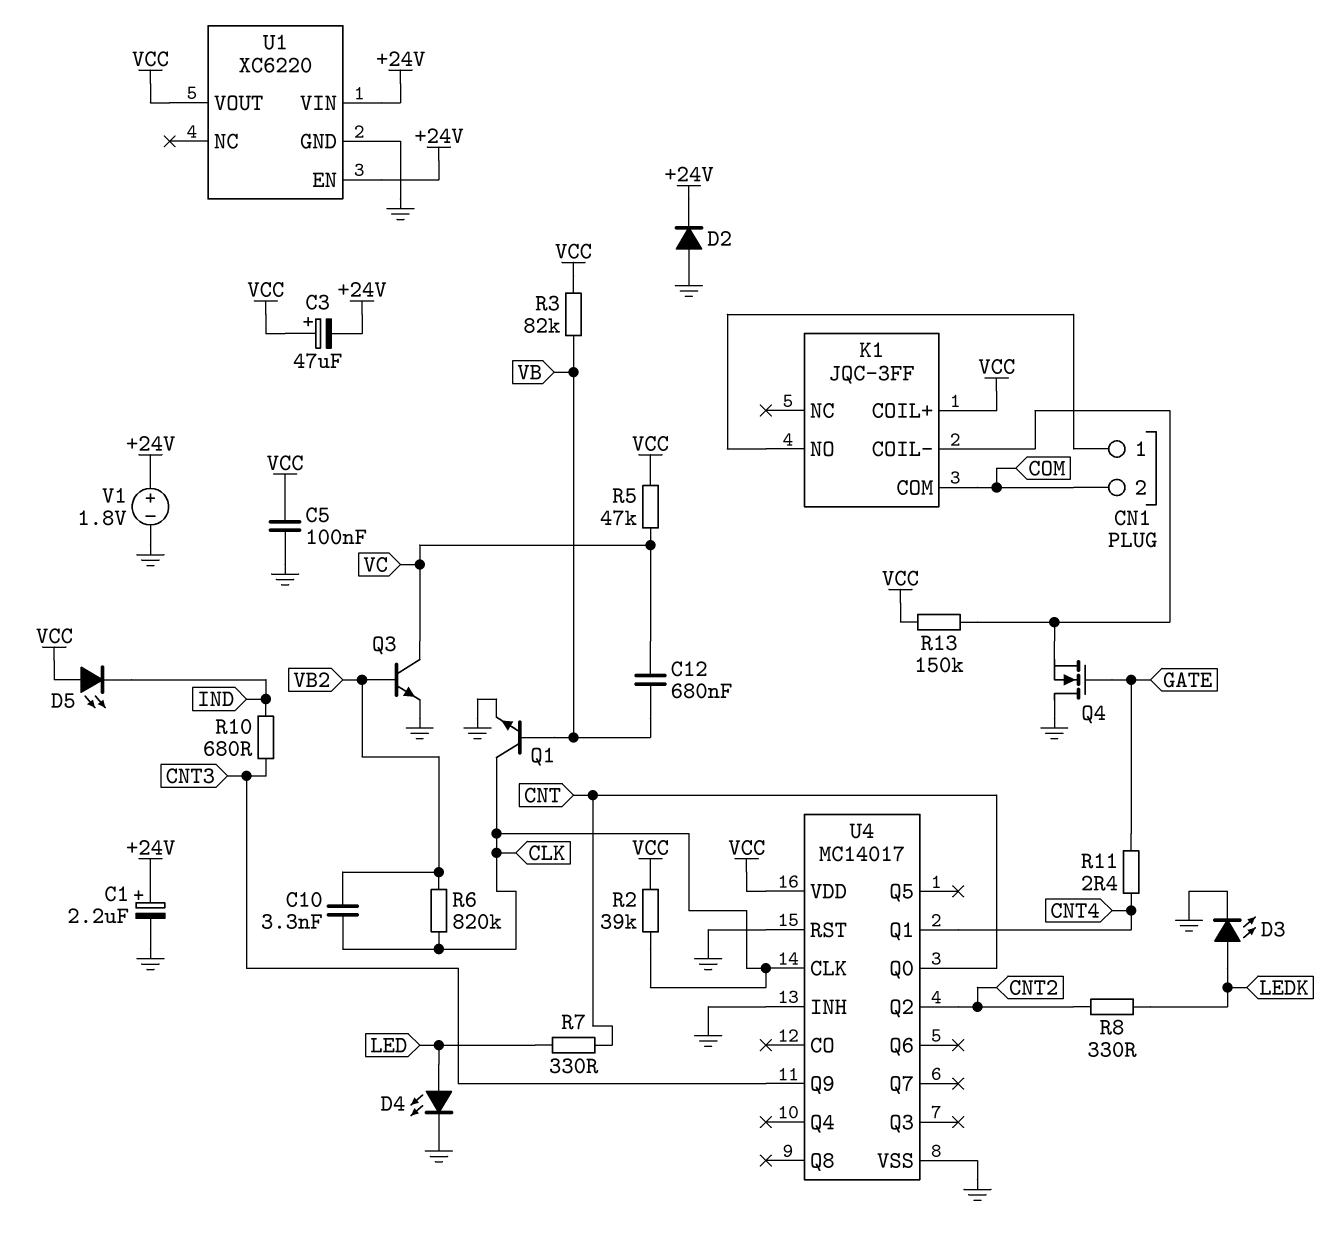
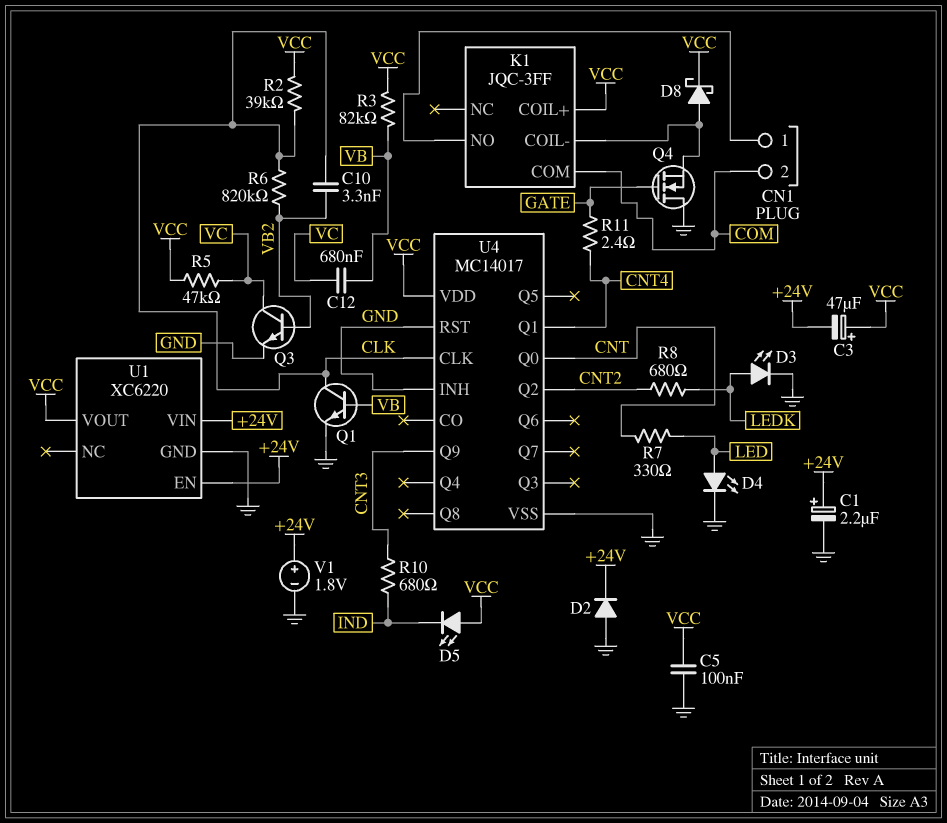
D8: none -> schottky (A K1/COIL-, K VCC)
R8: 330 (CNT2, LEDK) -> 680 (CNT2, LEDK)
R13: 150k (K1/COIL-, VCC) -> none

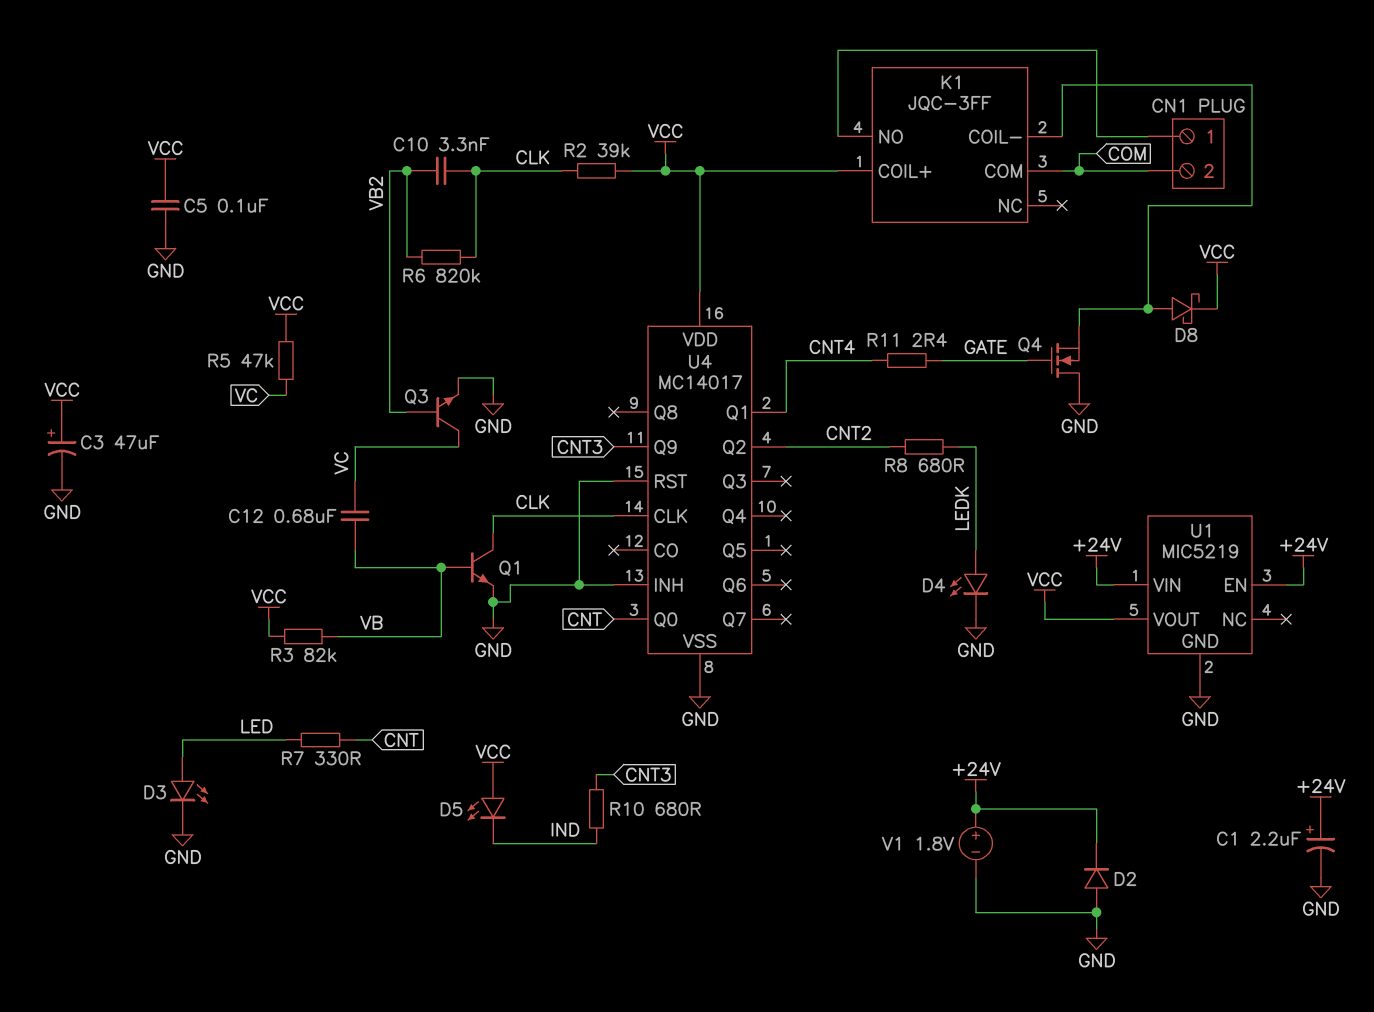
C3: 47uF (plus VCC, minus +24V) -> 47uF (plus VCC, minus GND)
D3: LED (A LEDK, K GND) -> LED (A LED, K GND)
D4: LED (A LED, K GND) -> LED (A LEDK, K GND)
U1: XC6220 -> MIC5219

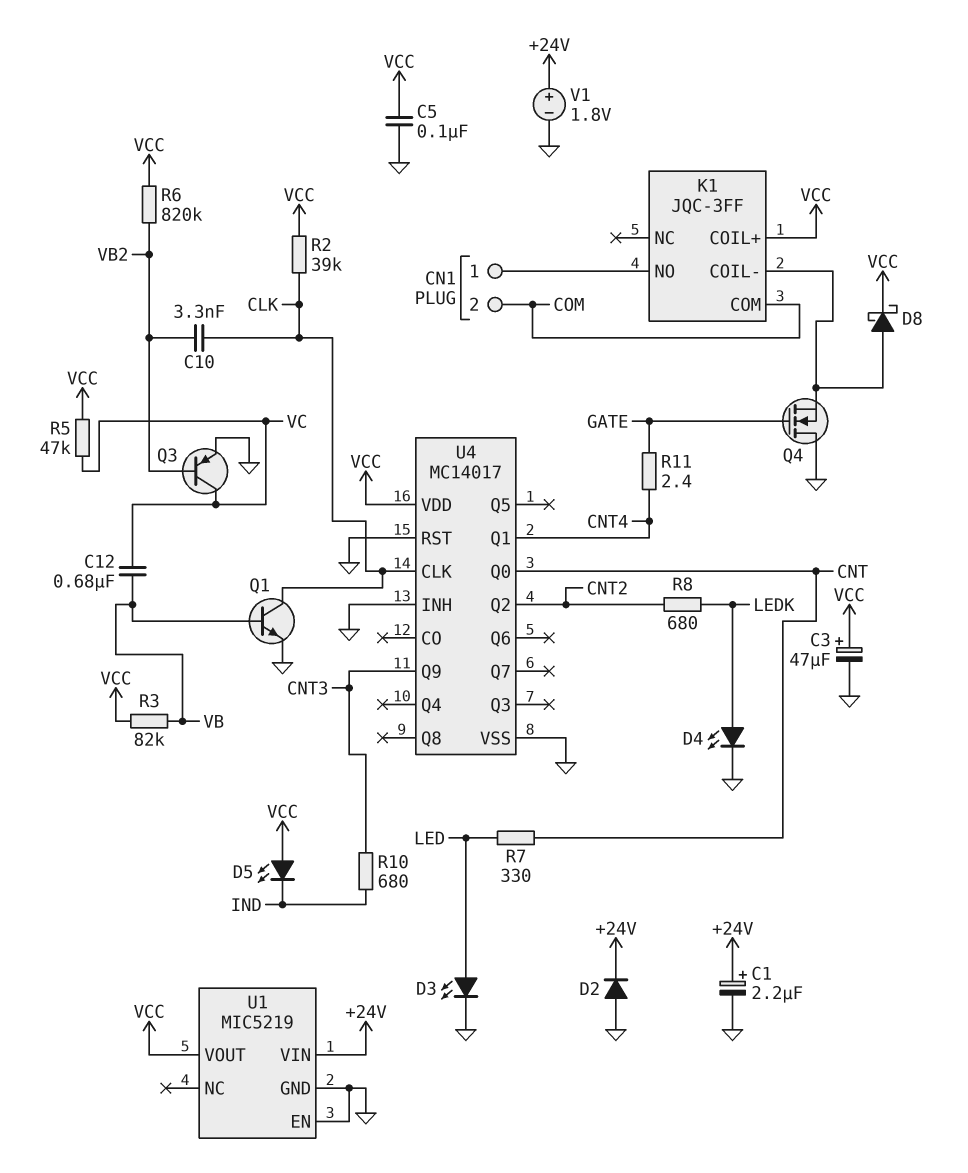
Q3: NPN (B VB2, C VC, E GND) -> PNP (B VB2, C VC, E GND)
R6: 820k (CLK, VB2) -> 820k (VB2, VCC)
U1 pin EN: +24V -> GND

